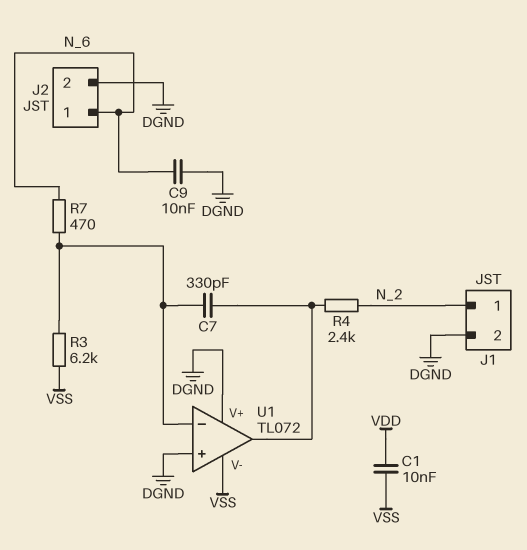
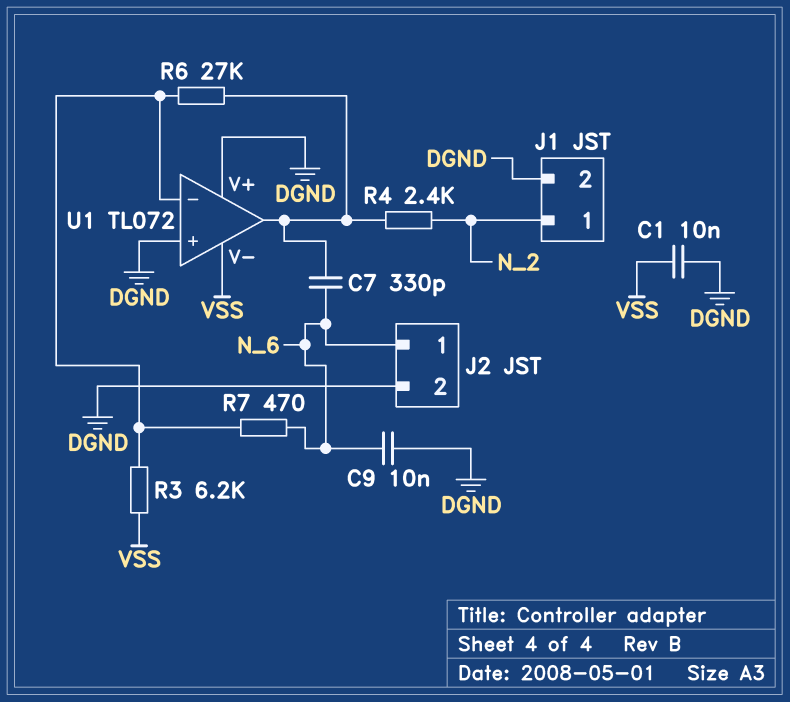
C1: 10nF (VDD, VSS) -> 10nF (DGND, VSS)
C7: 330pF (U1/in-, U1/out) -> 330pF (N_6, U1/out)
R6: none -> 27k (U1/in-, U1/out)

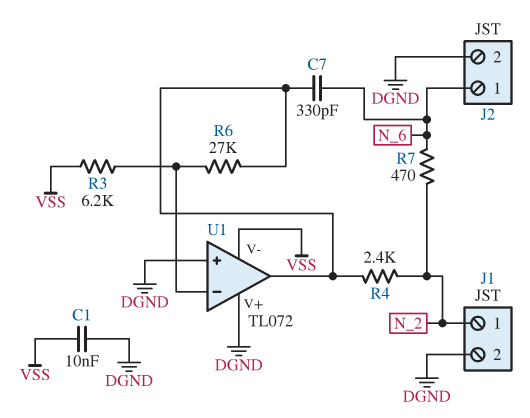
C9: 10nF (DGND, N_6) -> none
R7: 470 (N_6, U1/in-) -> 470 (N_2, N_6)

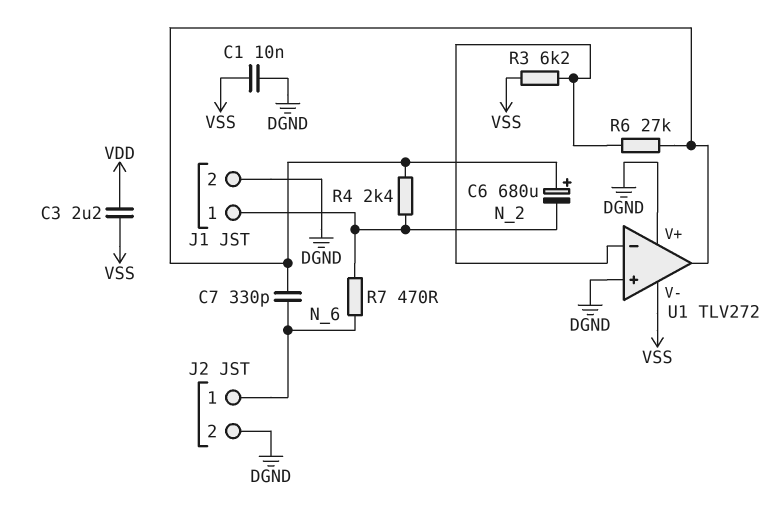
C3: none -> 2.2uF (VDD, VSS)
C6: none -> 680uF (plus U1/out, minus N_2)
U1: TL072 -> TLV272

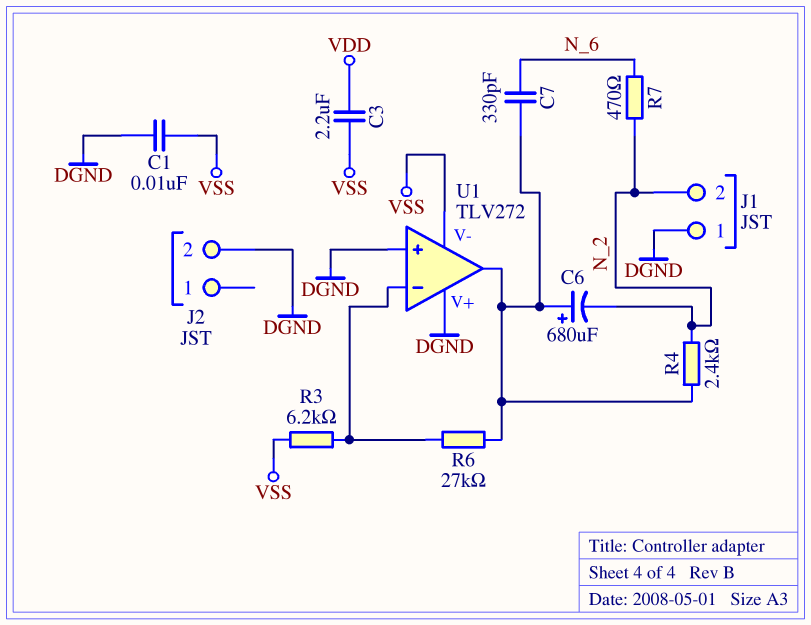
J1 pin 1: N_2 -> DGND
J1 pin 2: DGND -> N_2
J2 pin 1: N_6 -> none

